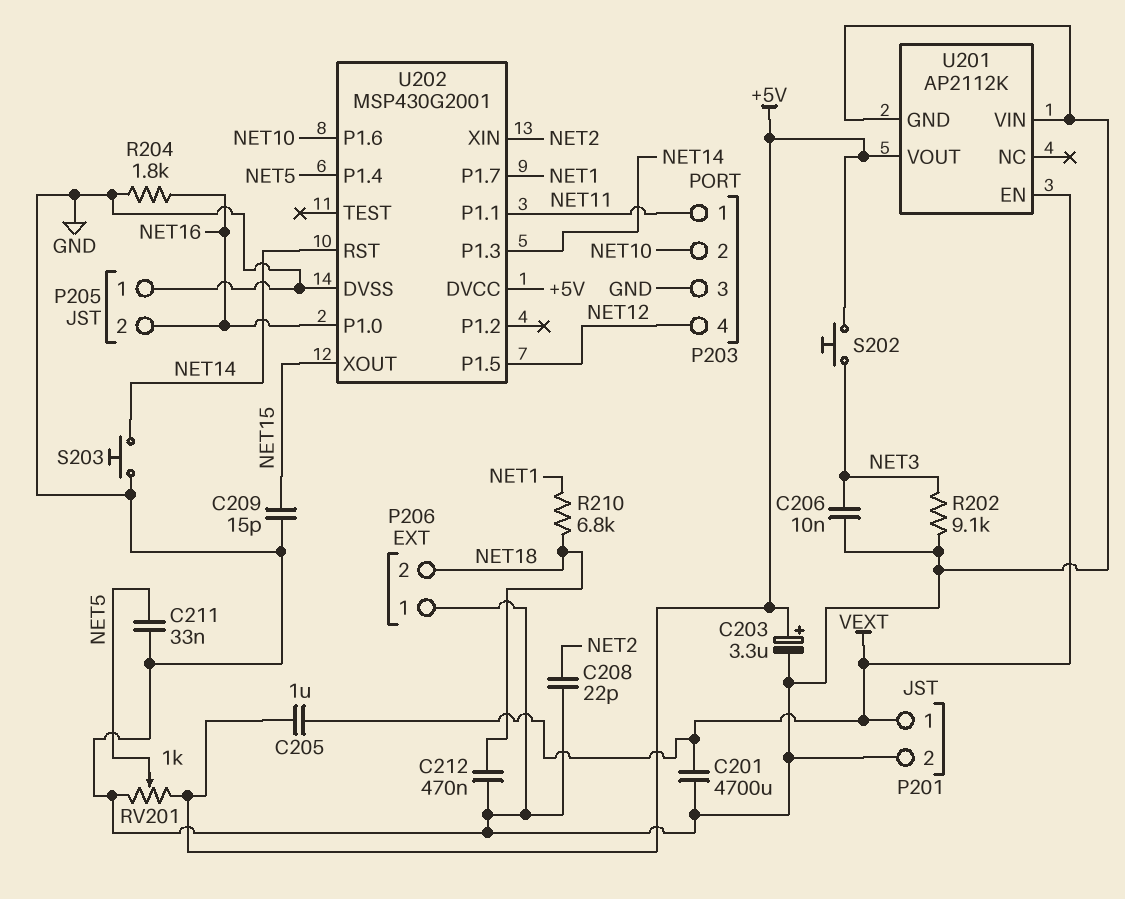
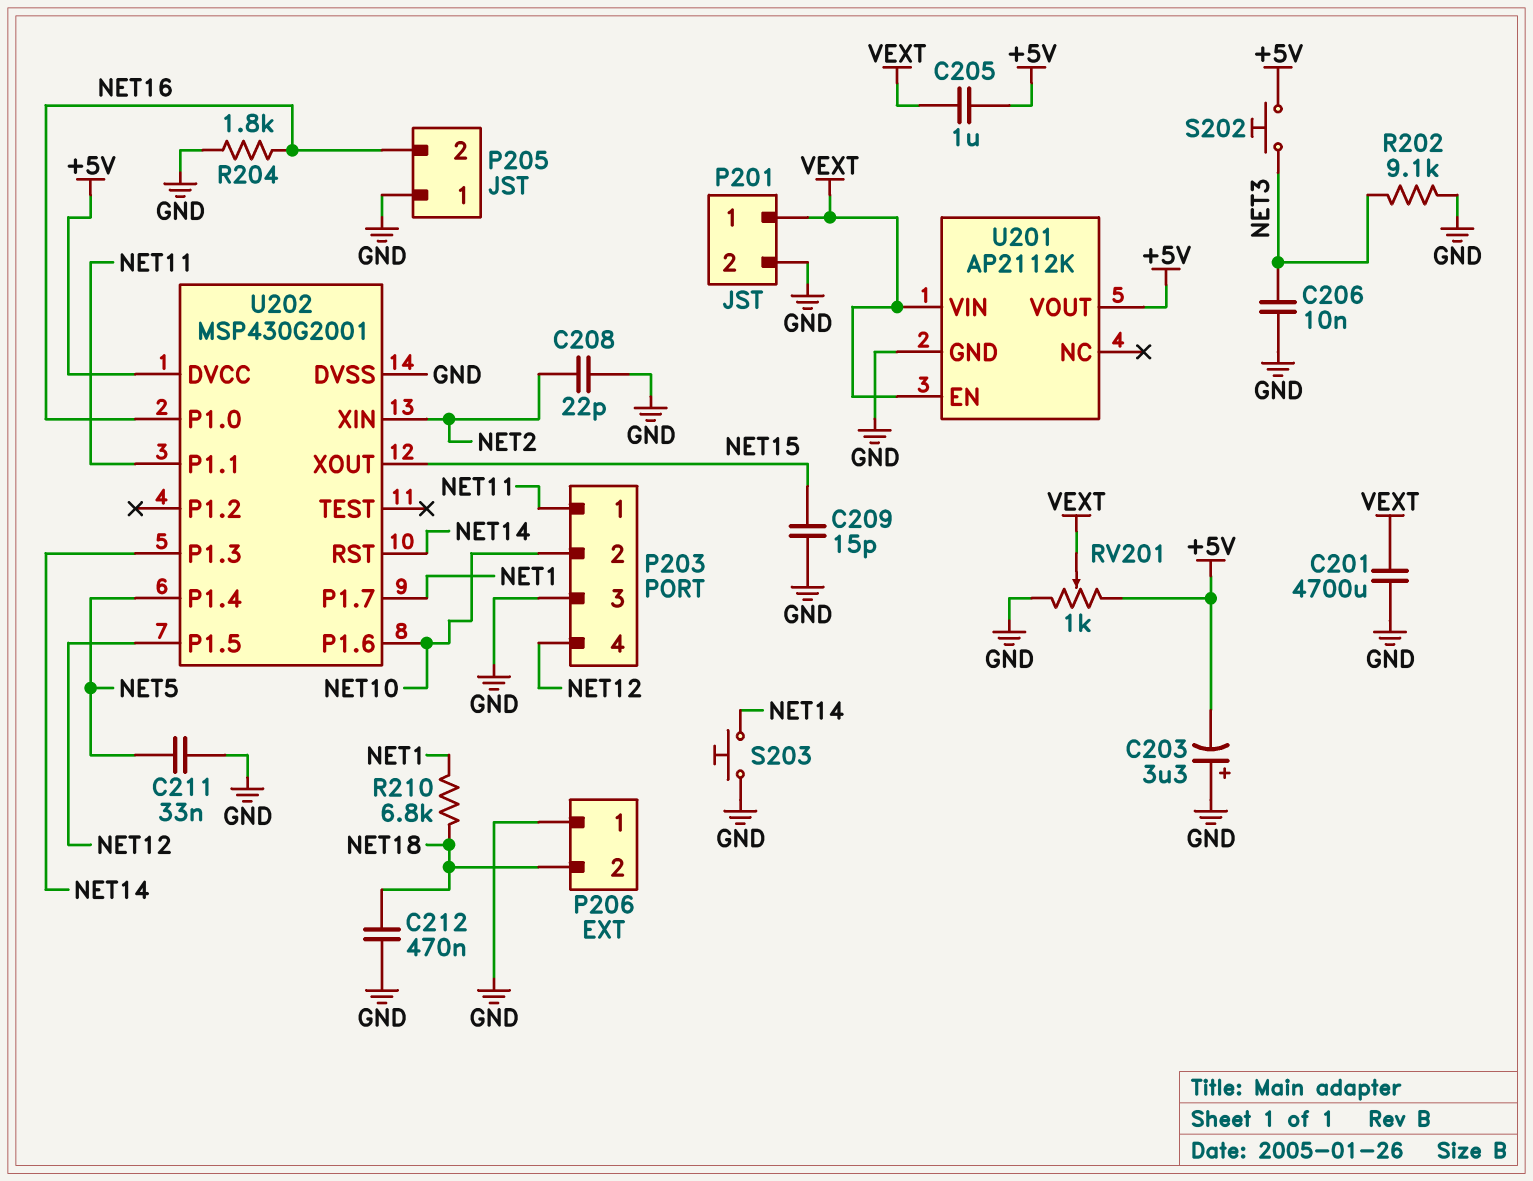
C203: 3.3uF (plus +5V, minus GND) -> 3.3uF (plus GND, minus +5V)
RV201: 1k (+5V, GND, wiper NET5) -> 1k (+5V, GND, wiper VEXT)
U201 pin VIN: GND -> VEXT

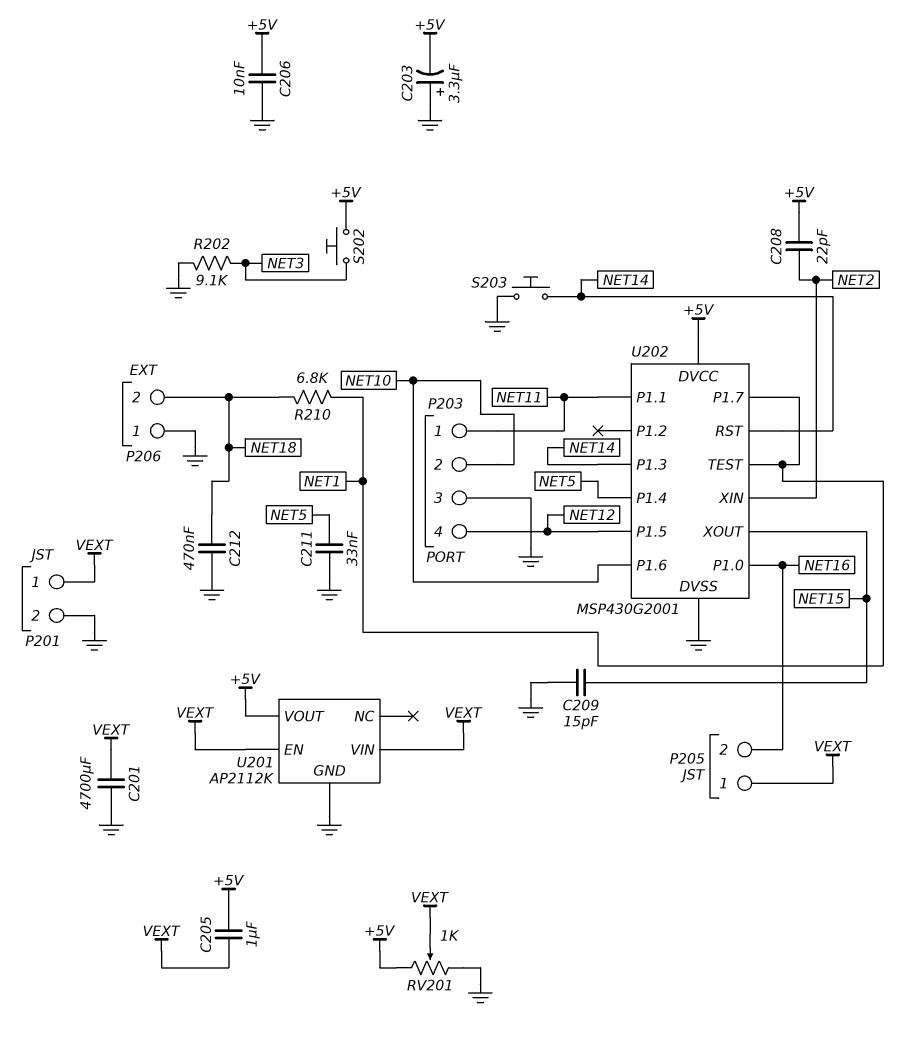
C206: 10nF (GND, NET3) -> 10nF (+5V, GND)
C208: 22pF (GND, NET2) -> 22pF (+5V, NET2)
P205 pin 1: GND -> VEXT
R204: 1.8k (GND, NET16) -> none
U202 pin TEST: none -> NET1

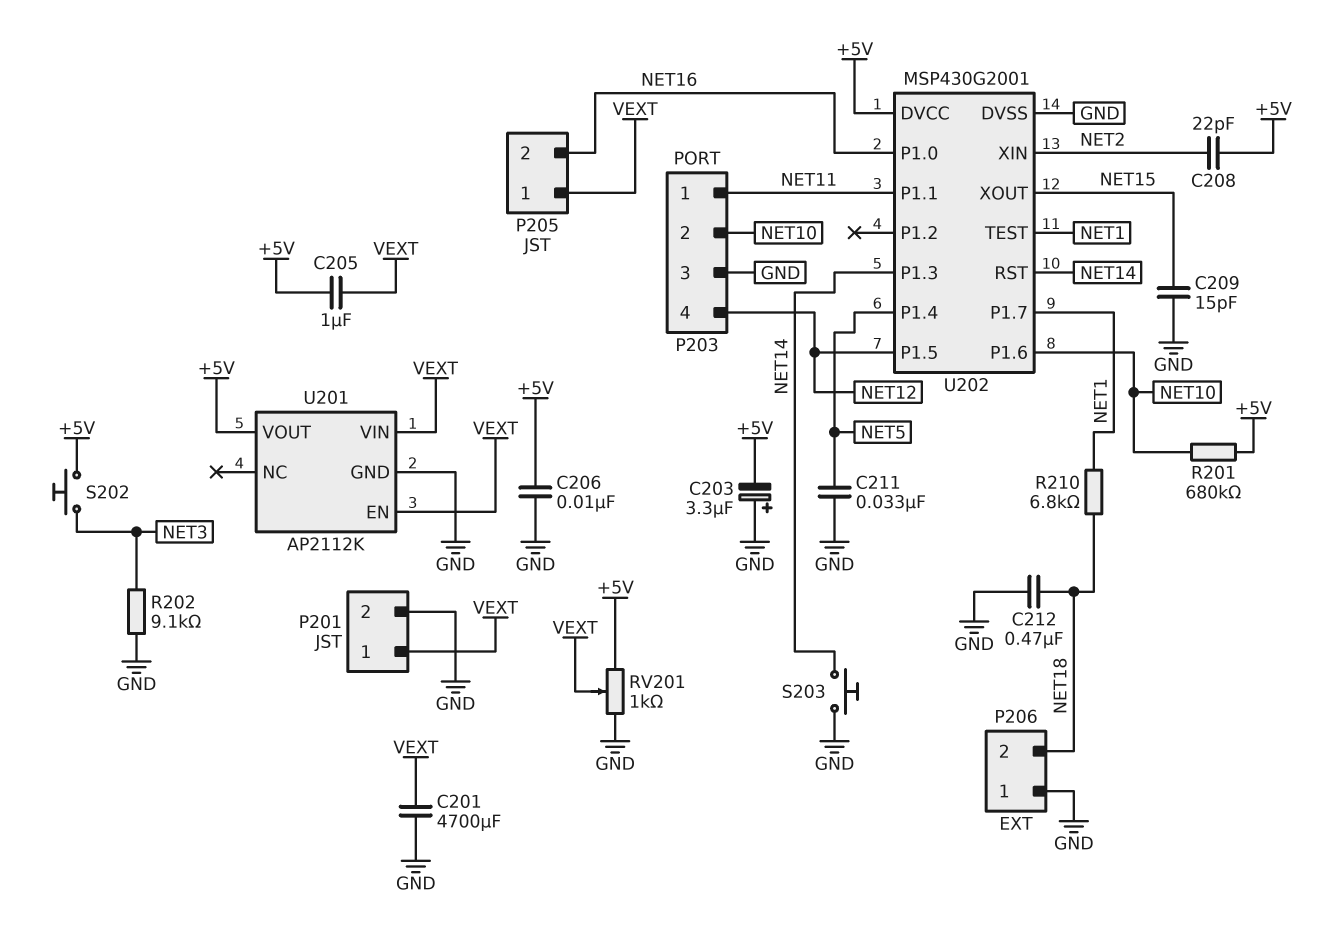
R201: none -> 680k (+5V, NET10)

